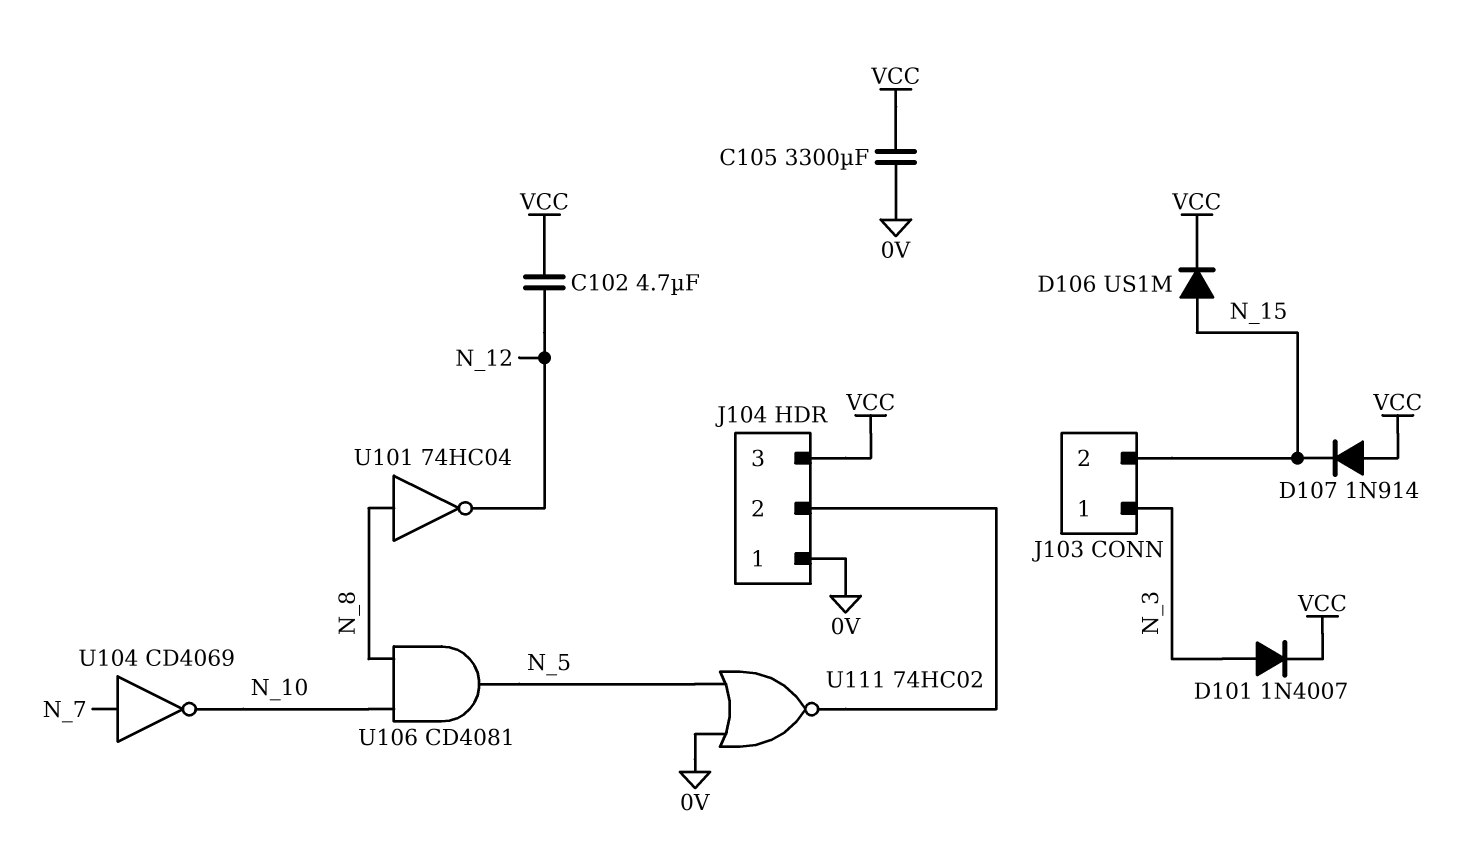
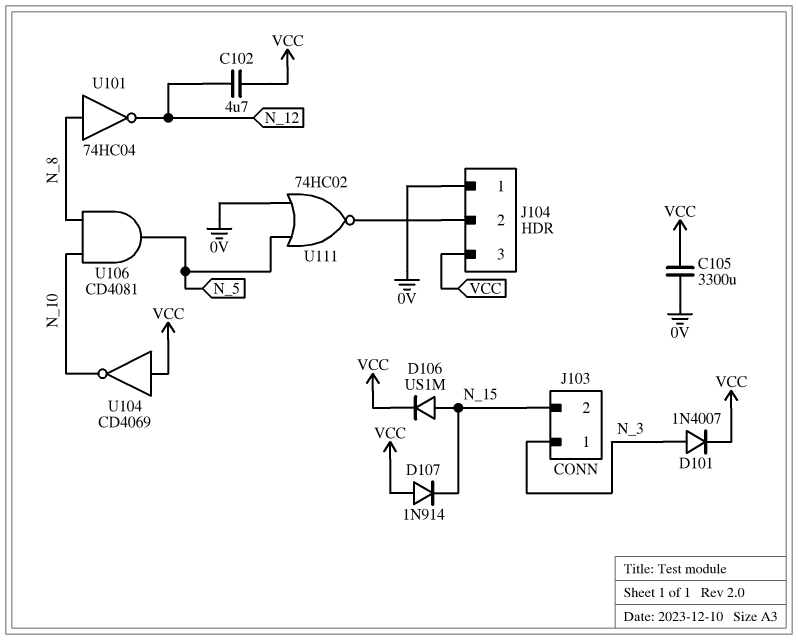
U104: NOT CD4069 (in N_7, out N_10) -> NOT CD4069 (in VCC, out N_10)

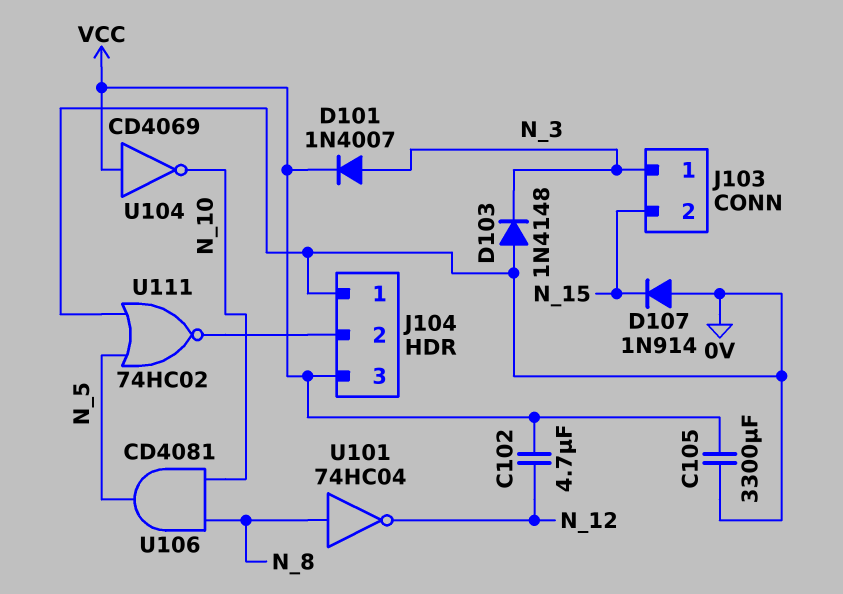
D103: none -> diode 1N4148 (A 0V, K N_3)
D106: diode US1M (A N_15, K VCC) -> none
D107: diode 1N914 (A VCC, K N_15) -> diode 1N914 (A 0V, K N_15)

